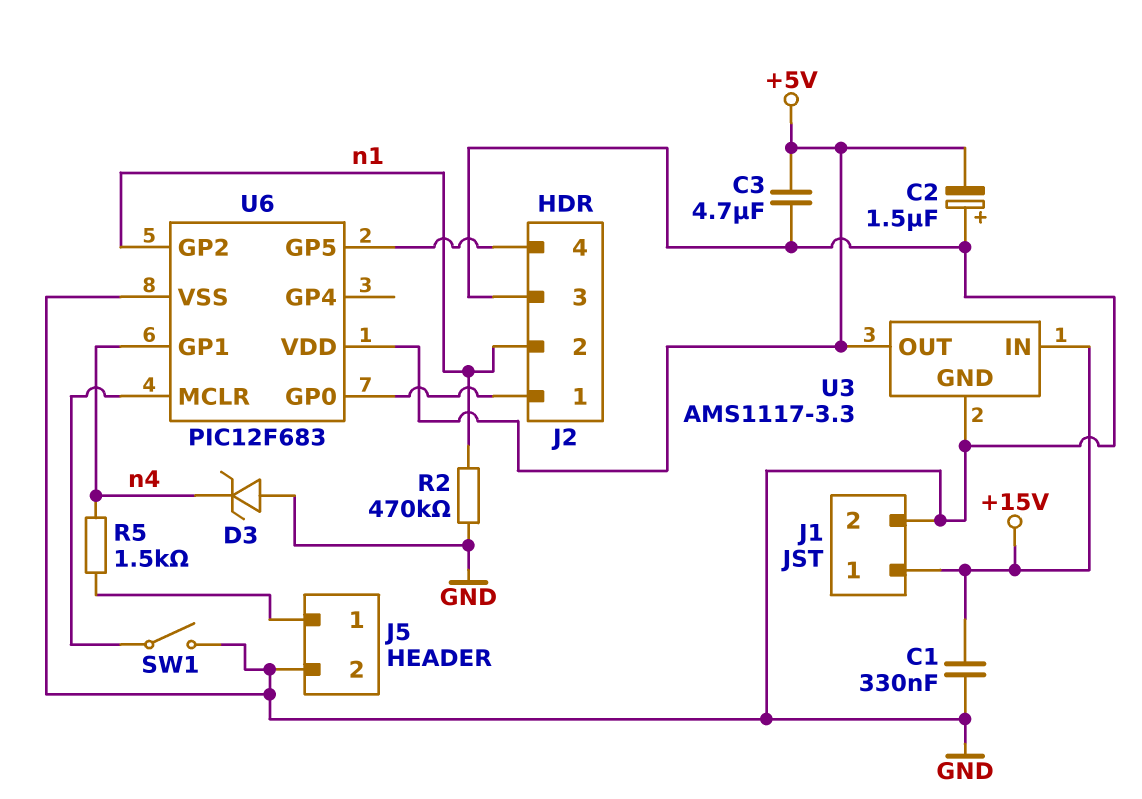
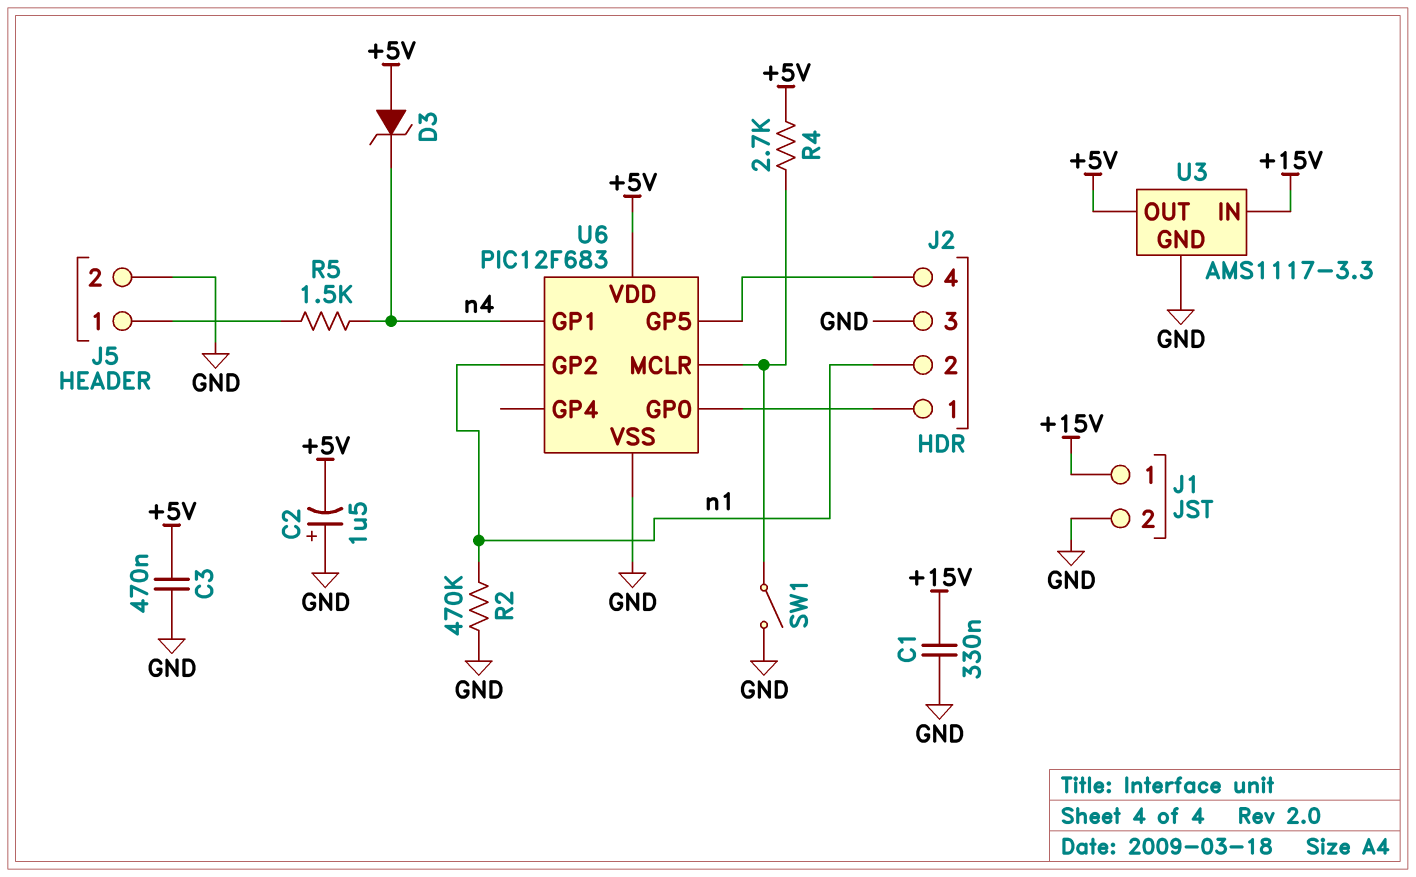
C3: 4.7uF (+5V, GND) -> 470nF (+5V, GND)
D3: zener (A GND, K n4) -> zener (A +5V, K n4)
R4: none -> 2.7k (+5V, U6/MCLR)

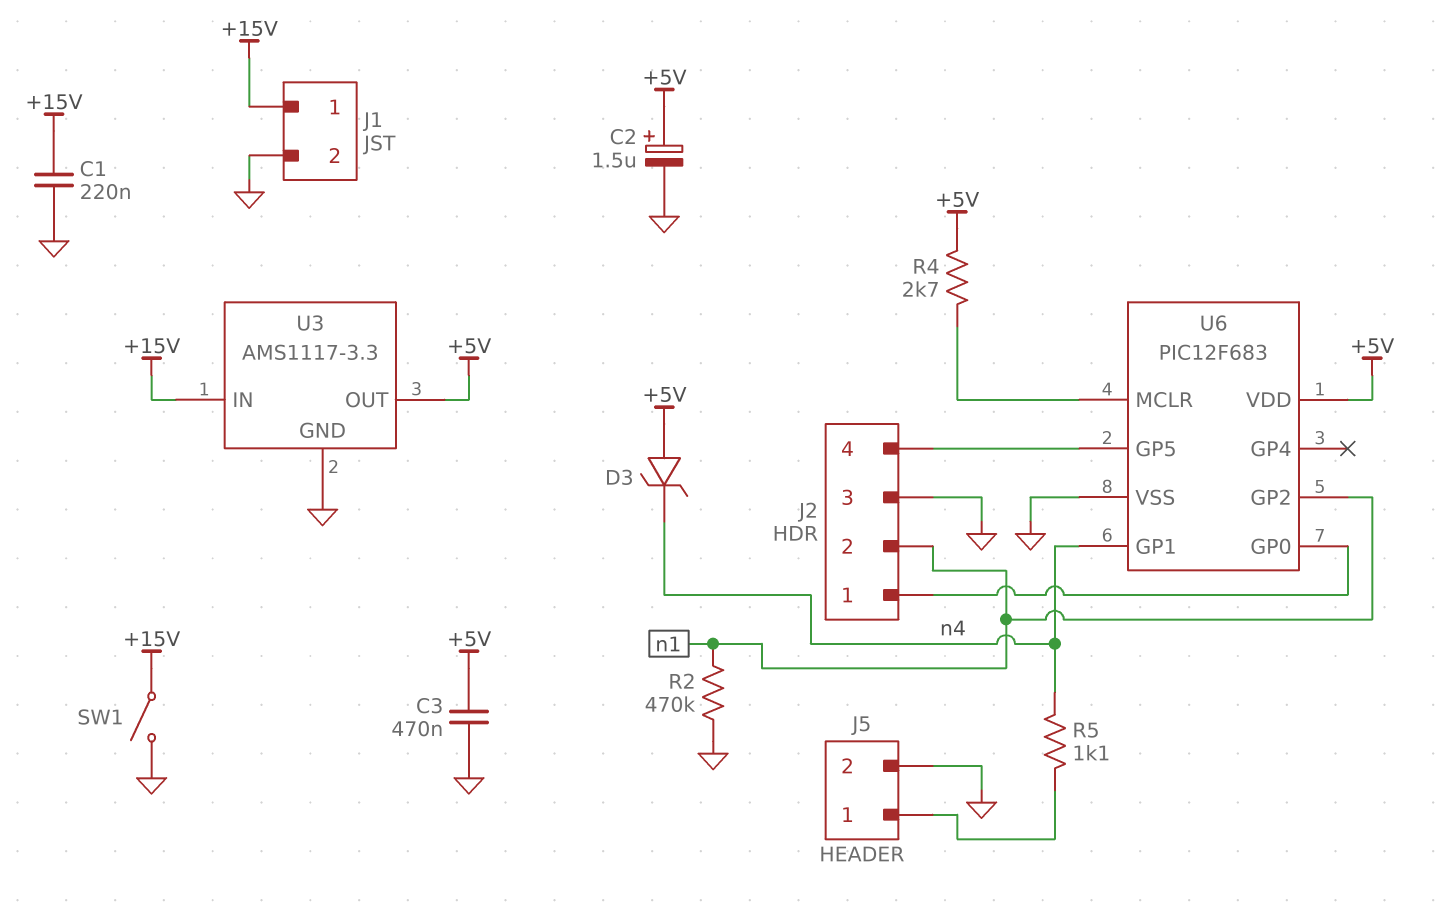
C1: 330nF (+15V, GND) -> 220nF (+15V, GND)
C2: 1.5uF (plus GND, minus +5V) -> 1.5uF (plus +5V, minus GND)
R5: 1.5k (J5/1, n4) -> 1.1k (J5/1, n4)
SW1: switch (GND, U6/MCLR) -> switch (+15V, GND)

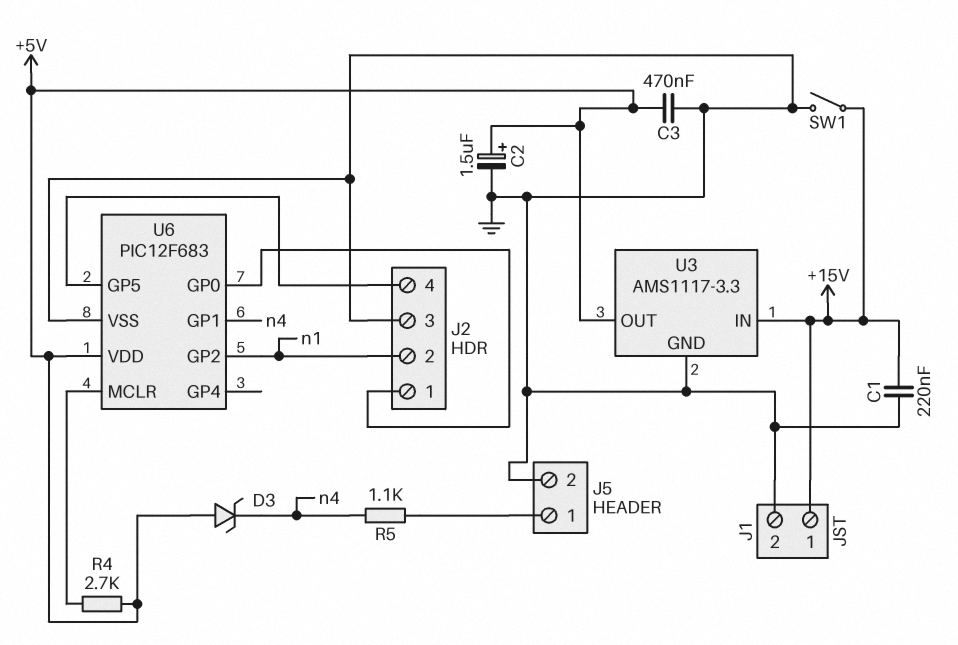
R2: 470k (GND, n1) -> none

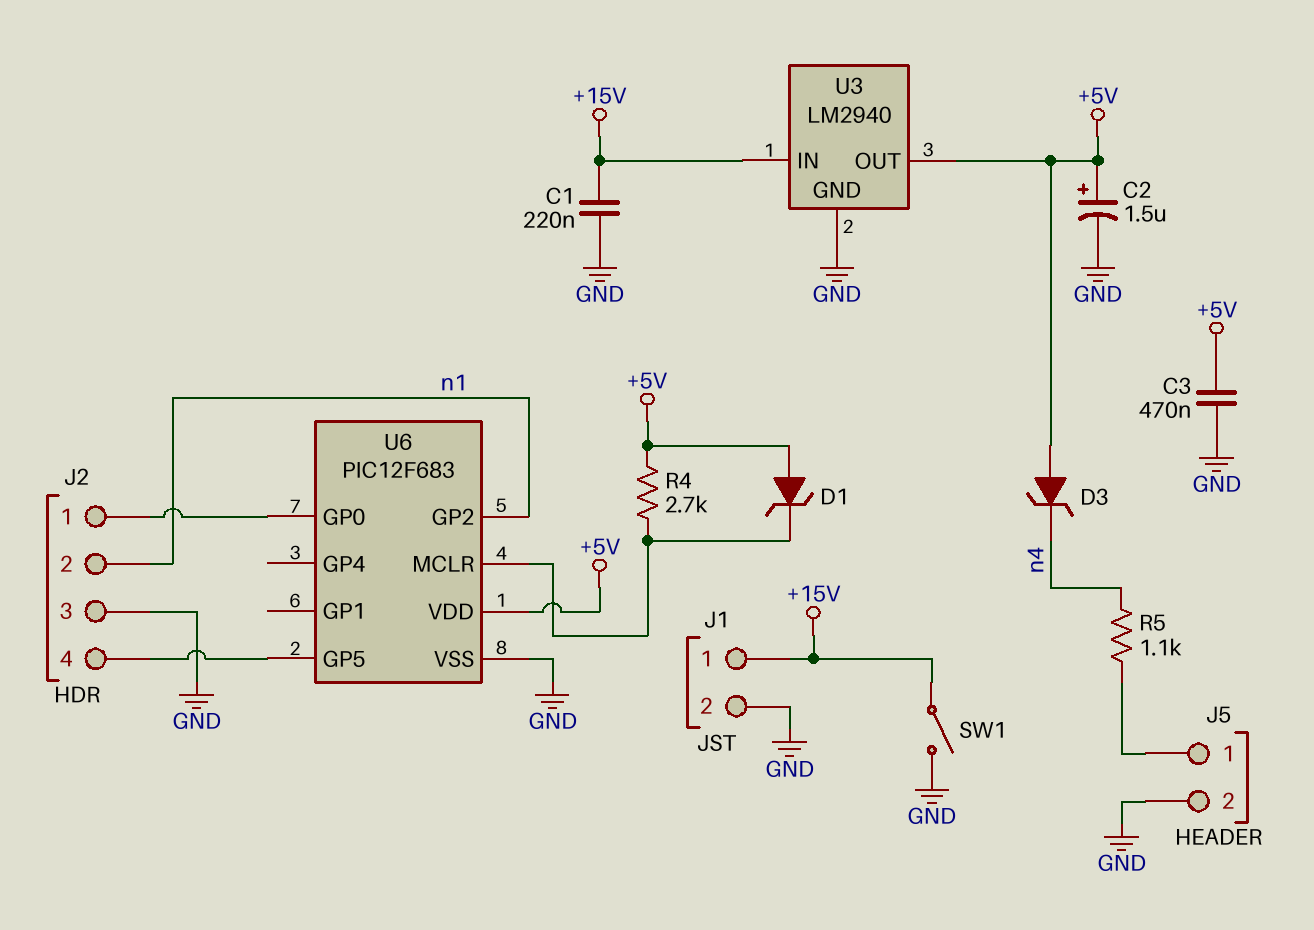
D1: none -> zener (A +5V, K U6/MCLR)
U3: AMS1117-3.3 -> LM2940
U6 pin GP1: n4 -> none

